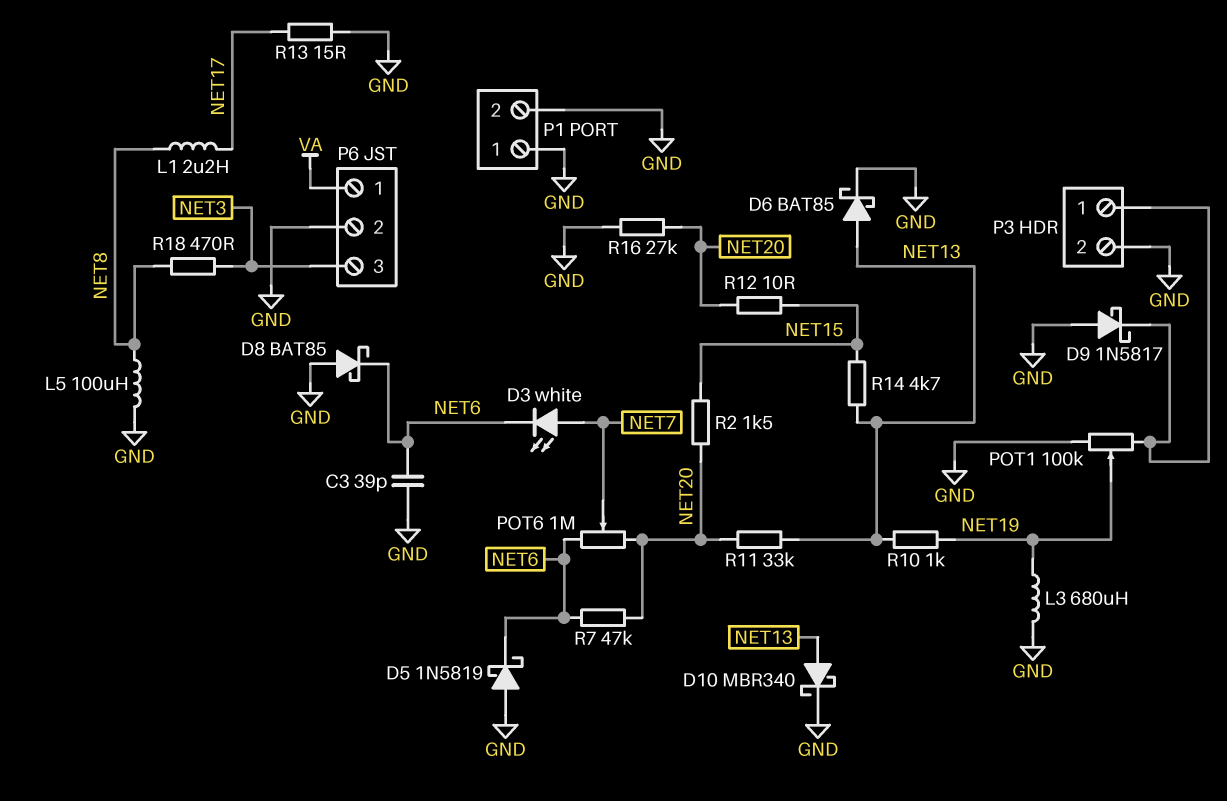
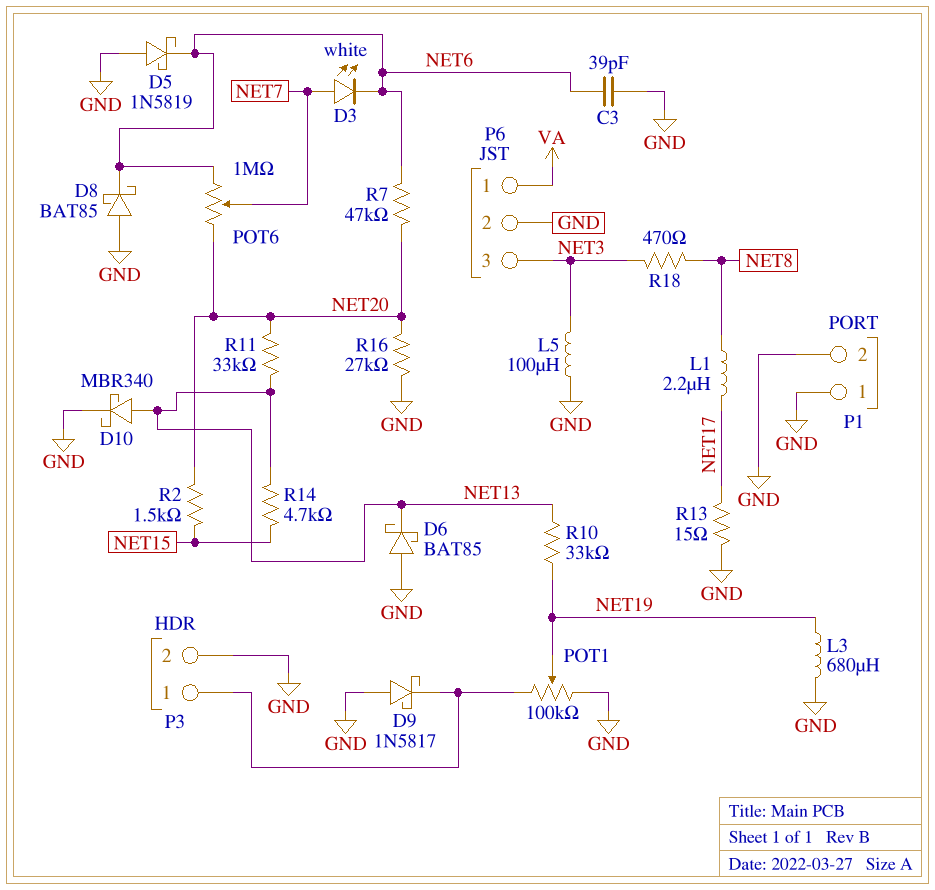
D6: schottky BAT85 (A NET13, K GND) -> schottky BAT85 (A GND, K NET13)
L5: 100uH (GND, NET8) -> 100uH (GND, NET3)
R10: 1k (NET13, NET19) -> 33k (NET13, NET19)
R12: 10 (NET15, NET20) -> none

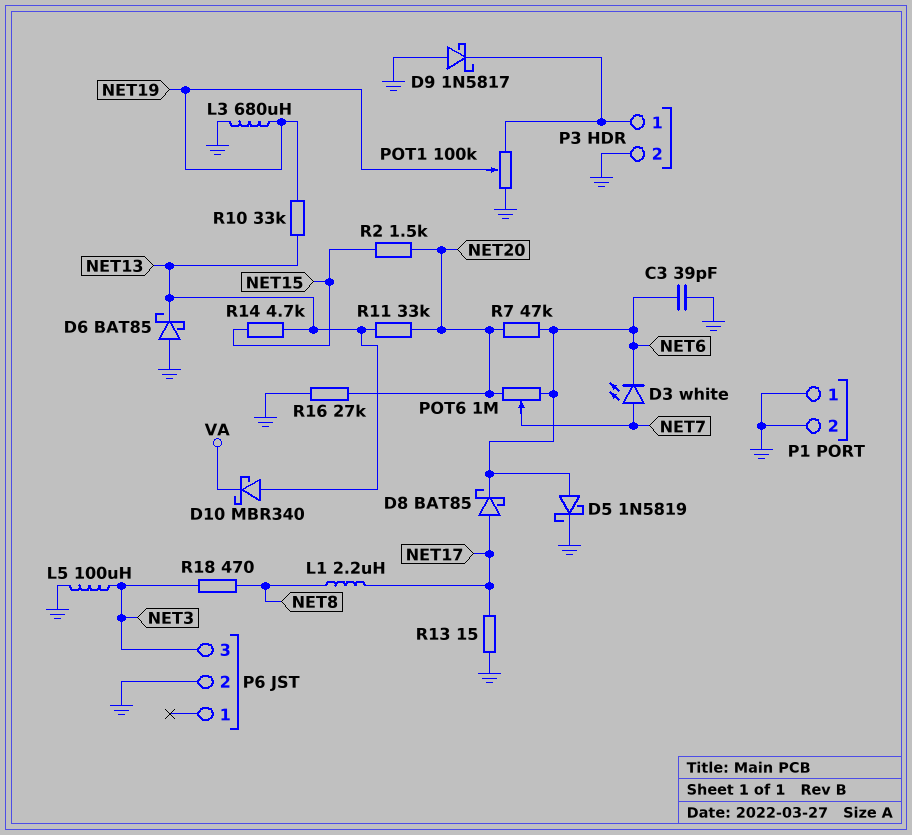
D5: schottky 1N5819 (A GND, K NET6) -> schottky 1N5819 (A NET6, K GND)
D8: schottky BAT85 (A GND, K NET6) -> schottky BAT85 (A NET17, K NET6)
D10: schottky MBR340 (A NET13, K GND) -> schottky MBR340 (A NET13, K VA)
P6 pin 1: VA -> none

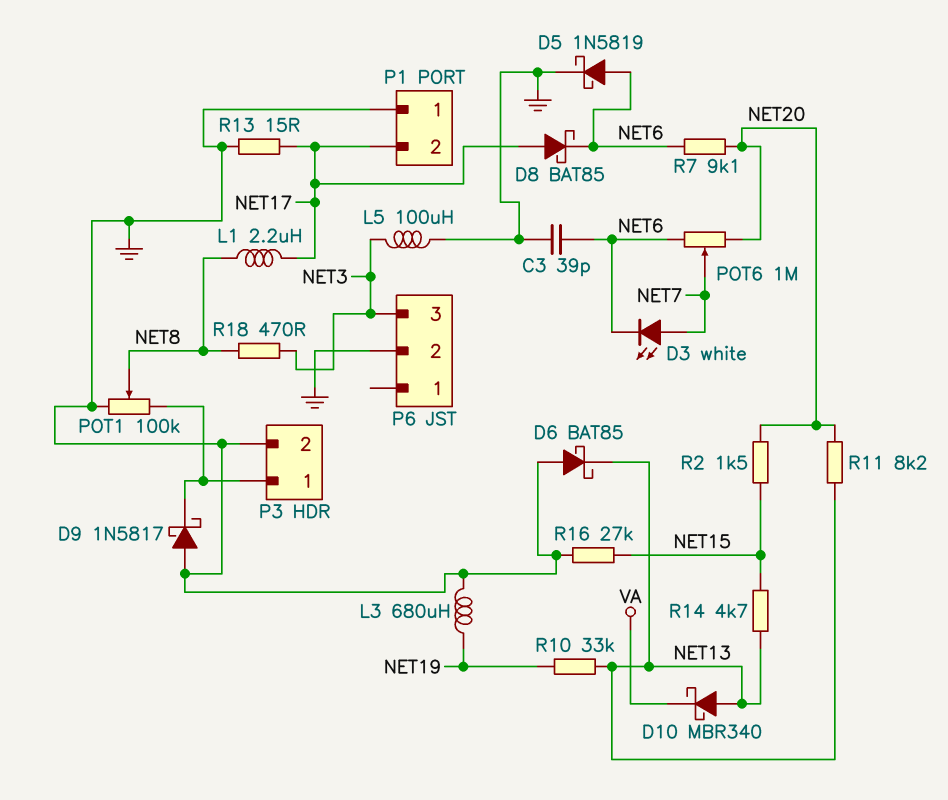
P1 pin 2: GND -> NET17
POT1: 100k (GND, P3/1, wiper NET19) -> 100k (GND, P3/1, wiper NET8)
R7: 47k (NET6, NET20) -> 9.1k (NET6, NET20)
R11: 33k (NET13, NET20) -> 8.2k (NET13, NET20)
R16: 27k (GND, NET20) -> 27k (GND, NET15)

